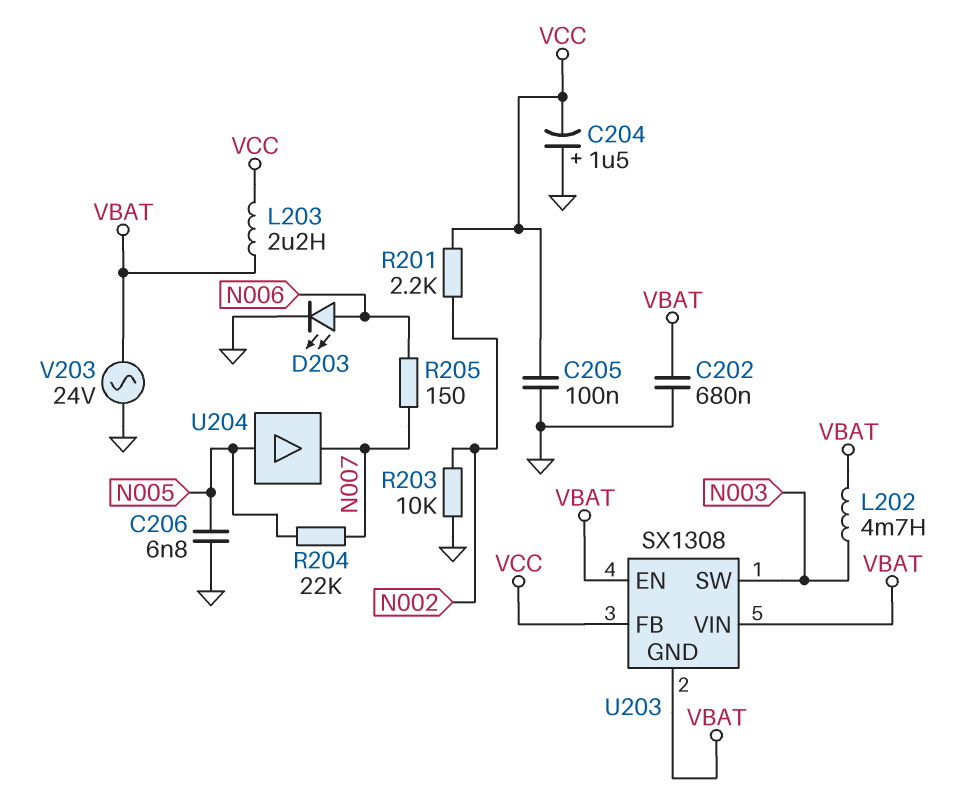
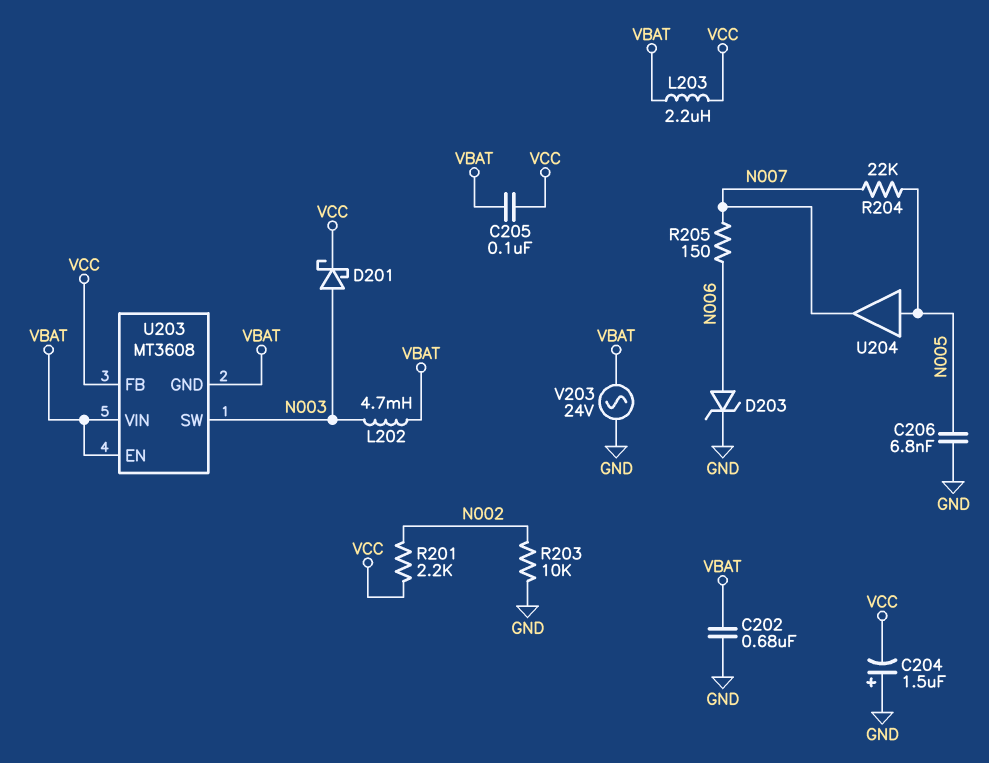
C205: 100nF (GND, VCC) -> 100nF (VBAT, VCC)
D201: none -> schottky (A N003, K VCC)
D203: LED (A N006, K GND) -> zener (A N006, K GND)
U203: SX1308 -> MT3608

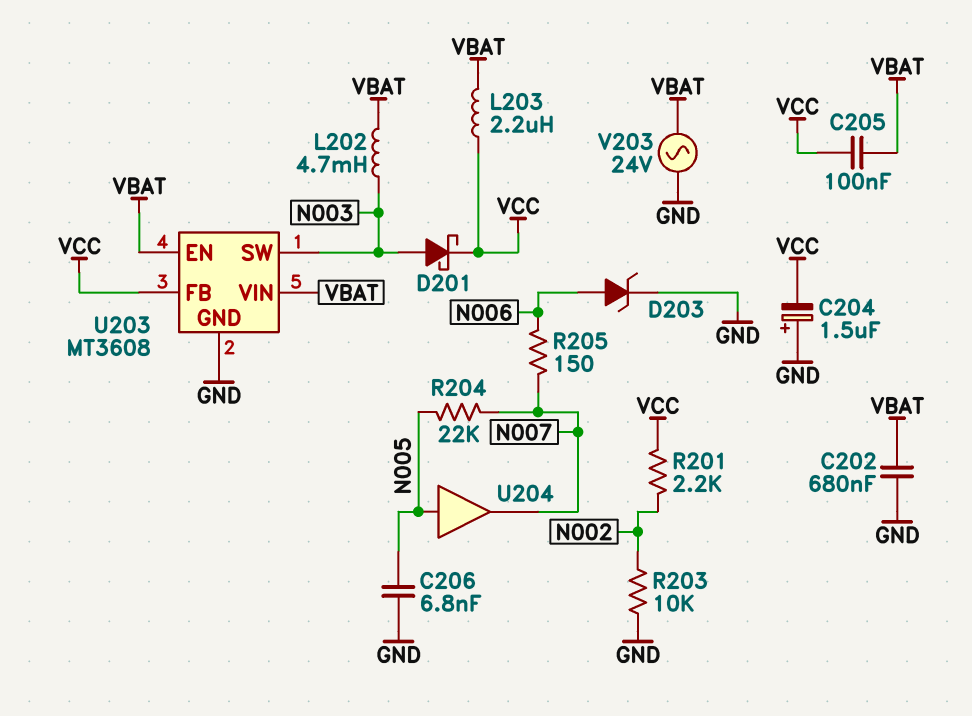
U203 pin GND: VBAT -> GND

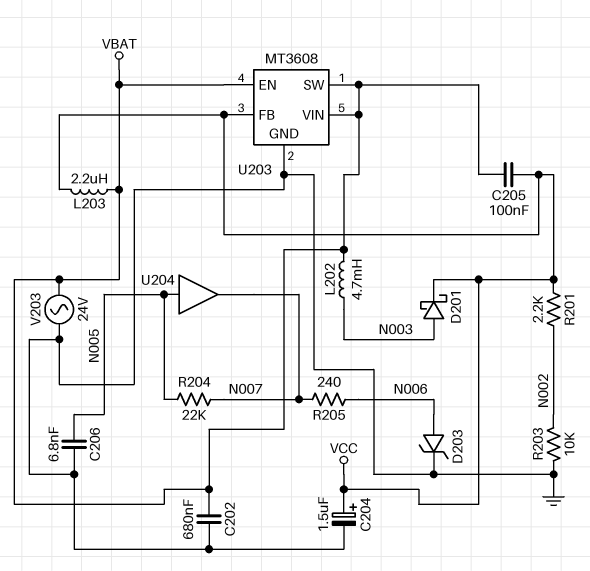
C204: 1.5uF (plus GND, minus VCC) -> 1.5uF (plus VCC, minus GND)
R205: 150 (N006, N007) -> 240 (N006, N007)
U203 pin SW: N003 -> VBAT

